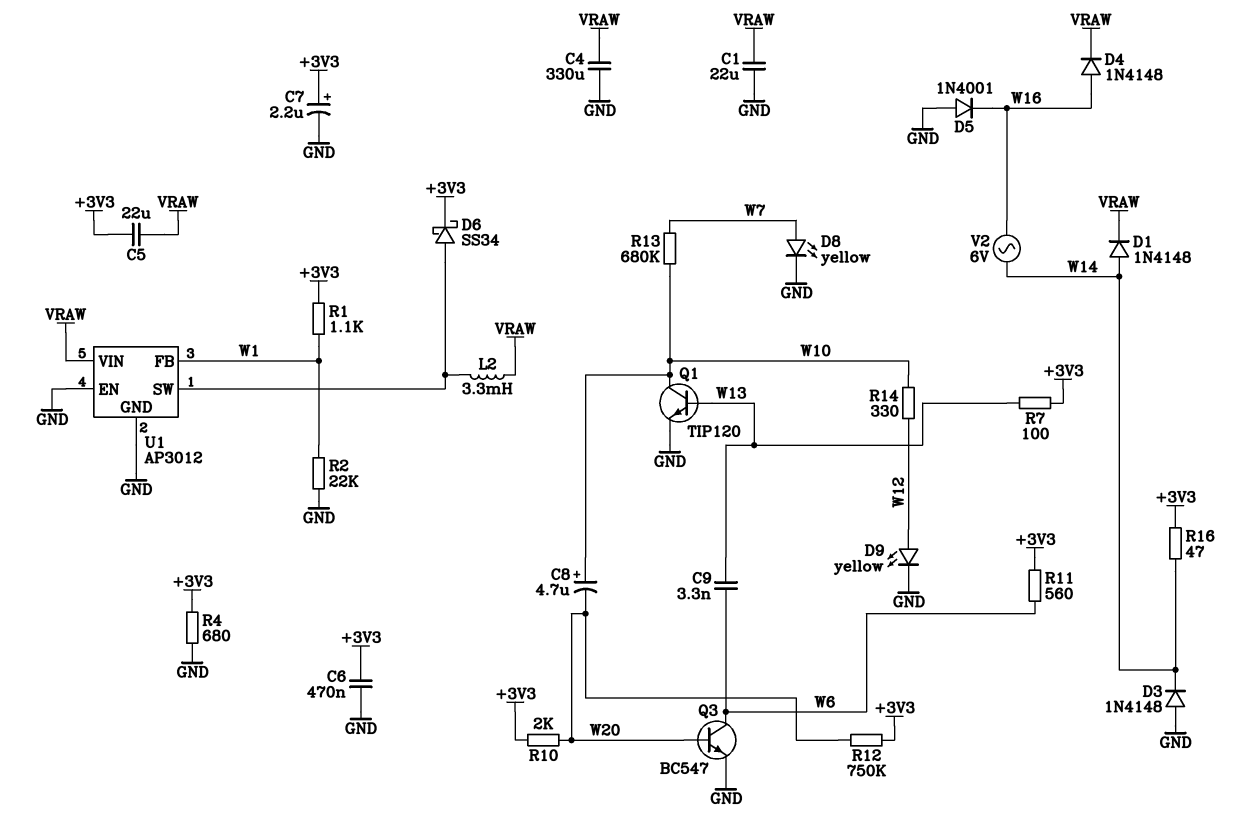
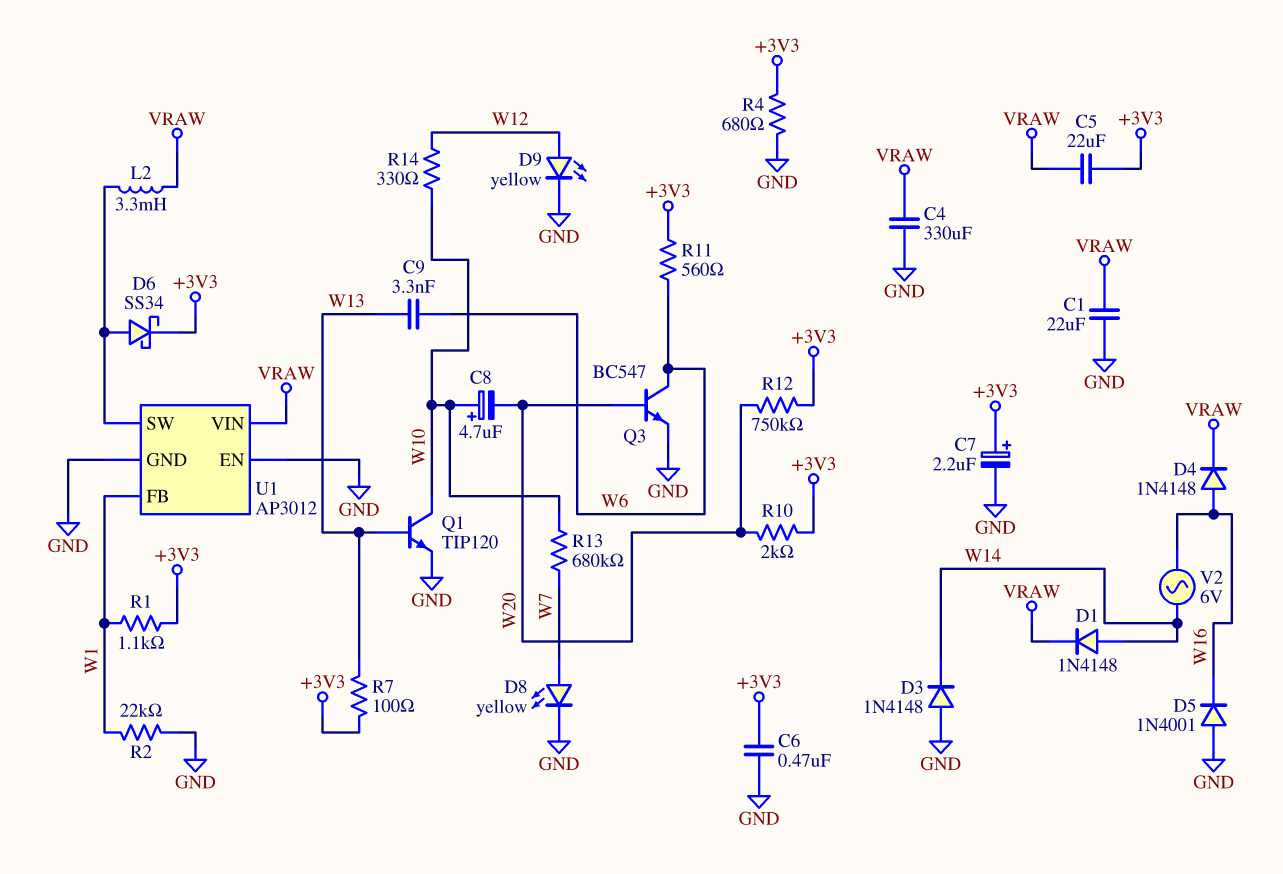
R16: 47 (+3V3, W14) -> none

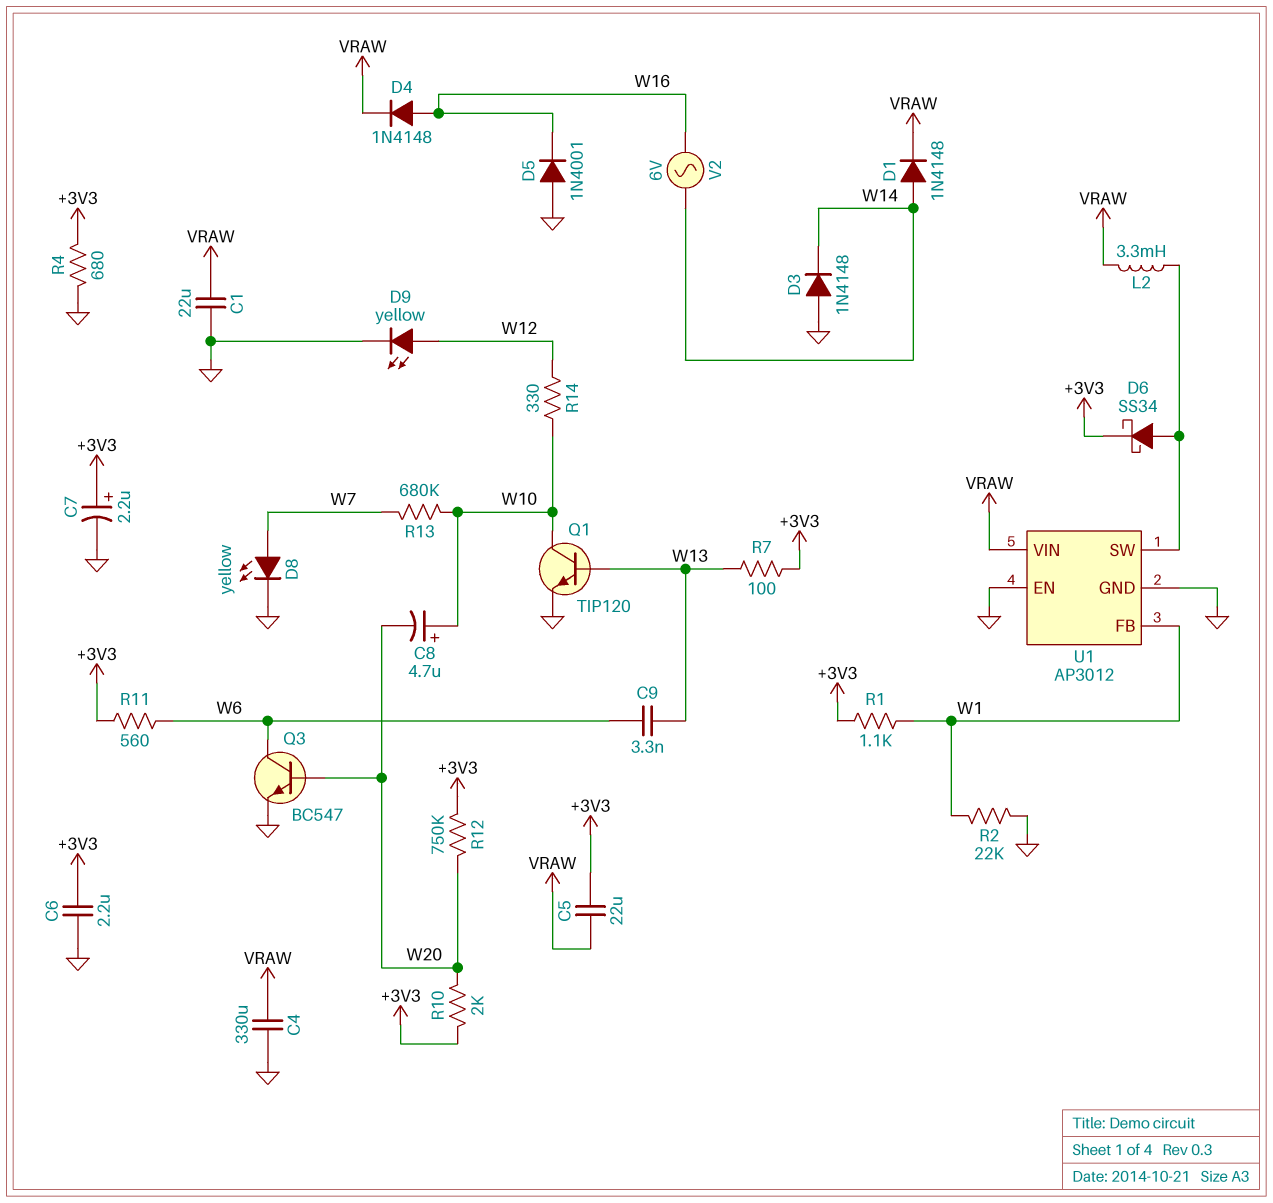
C6: 470nF (+3V3, GND) -> 2.2uF (+3V3, GND)

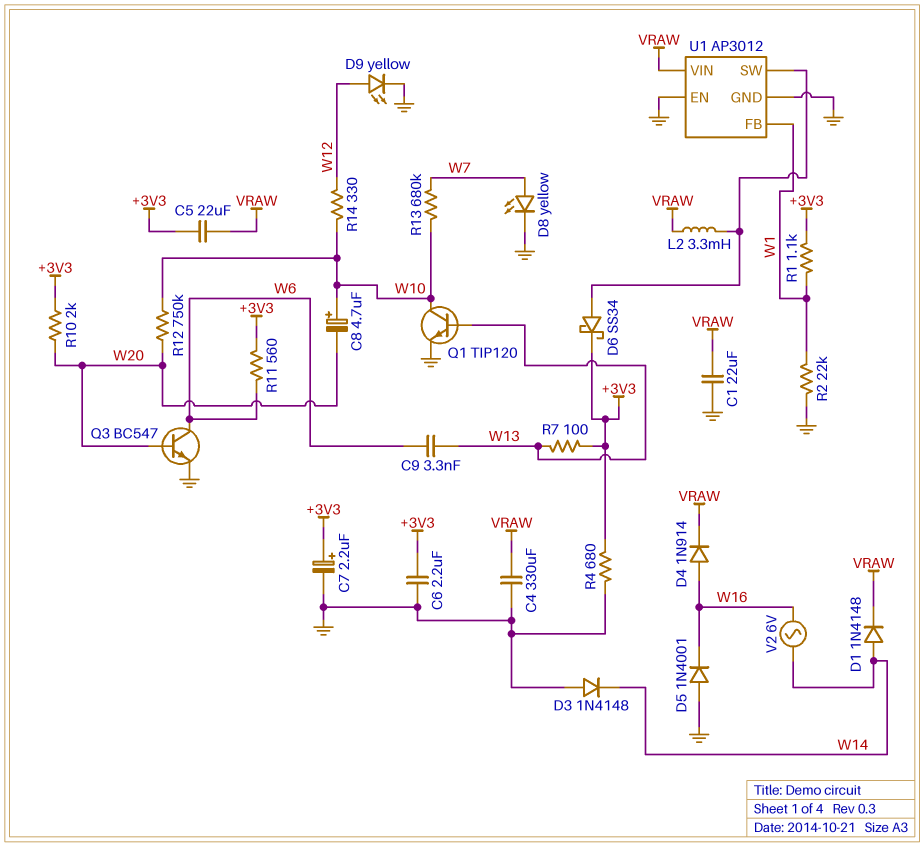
D4: diode 1N4148 (A W16, K VRAW) -> diode 1N914 (A W16, K VRAW)
R12: 750k (+3V3, W20) -> 750k (W10, W20)

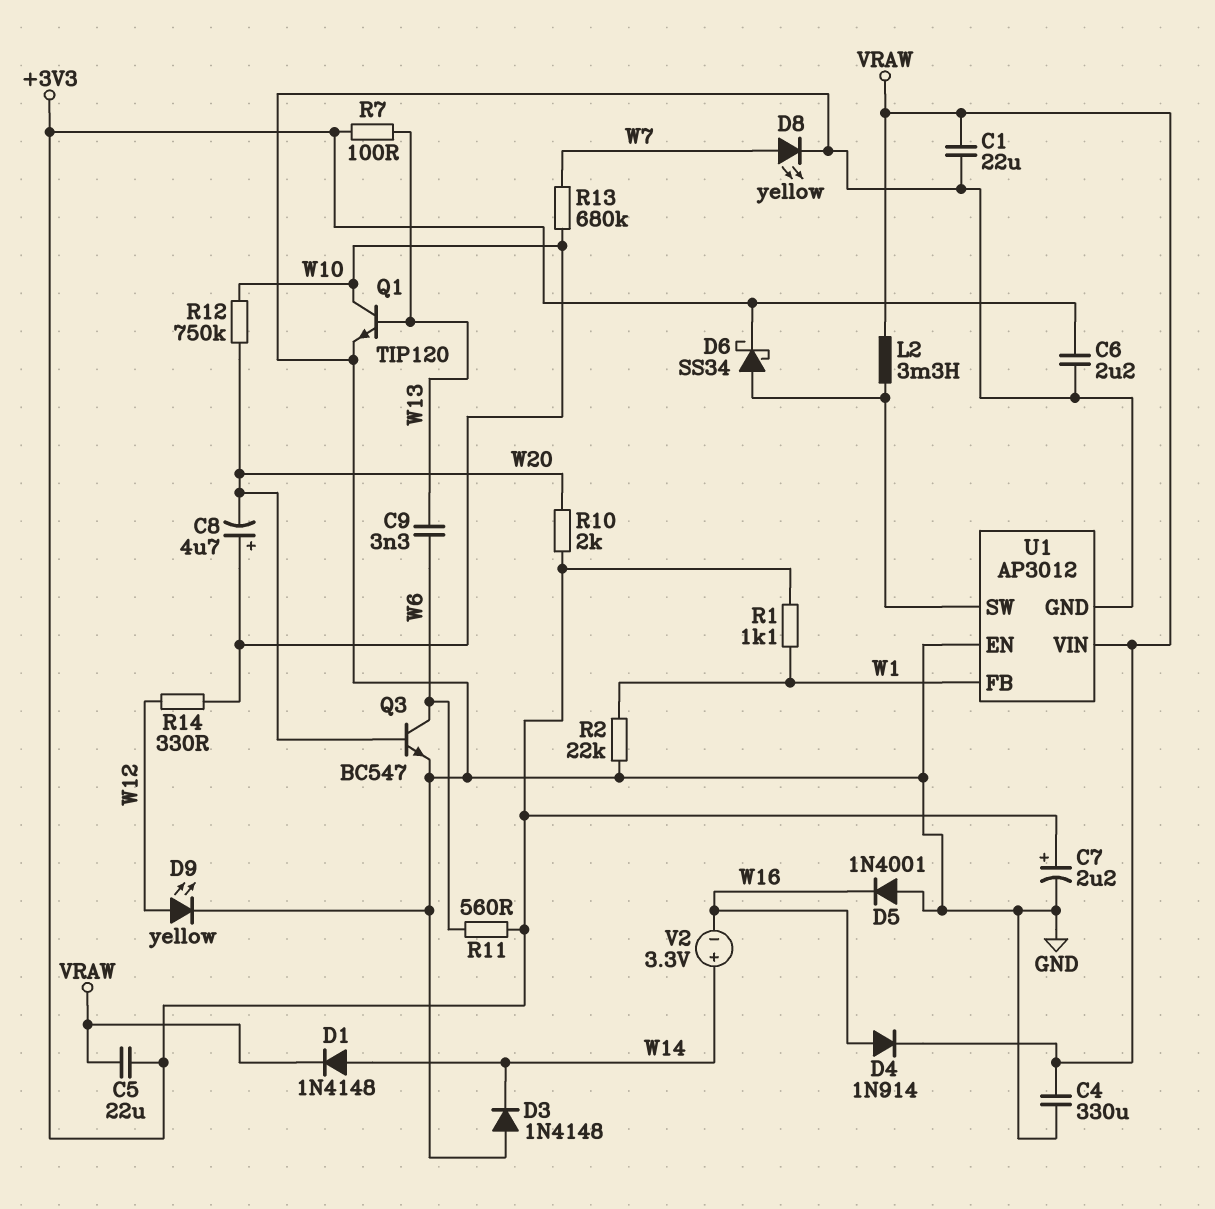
R4: 680 (+3V3, GND) -> none
V2: AC 6V (W14, W16) -> 3.3V (plus W14, minus W16)

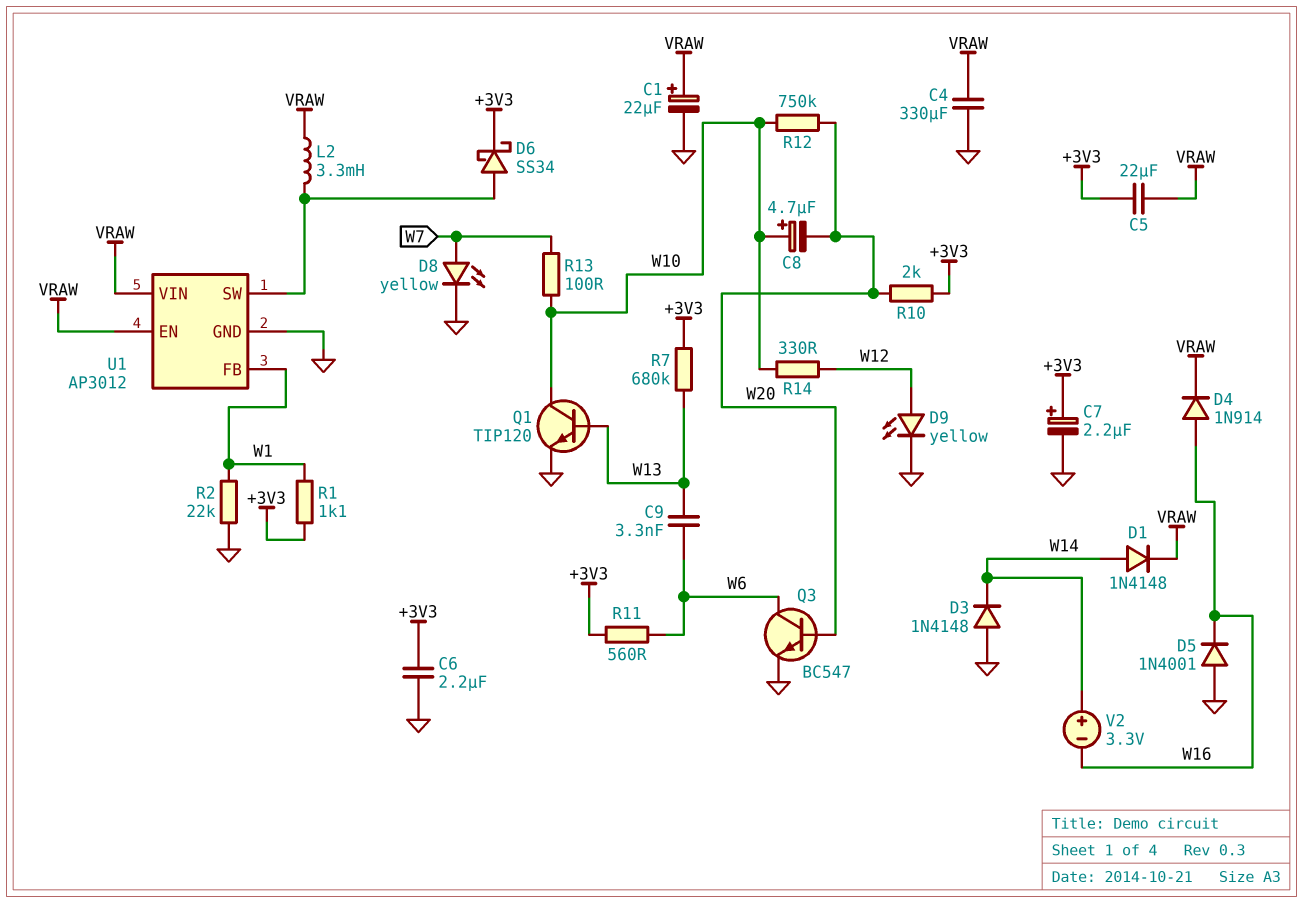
C1: 22uF (GND, VRAW) -> 22uF (plus VRAW, minus GND)
R7: 100 (+3V3, W13) -> 680k (+3V3, W13)
R13: 680k (W7, W10) -> 100 (W7, W10)
U1 pin EN: GND -> VRAW

